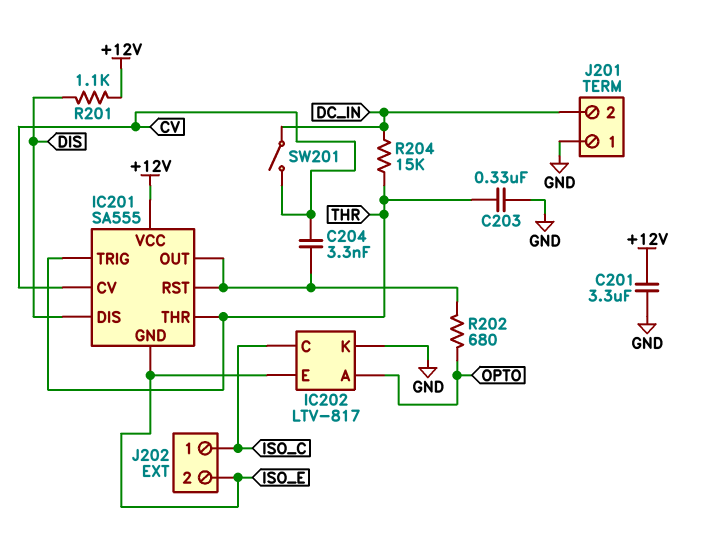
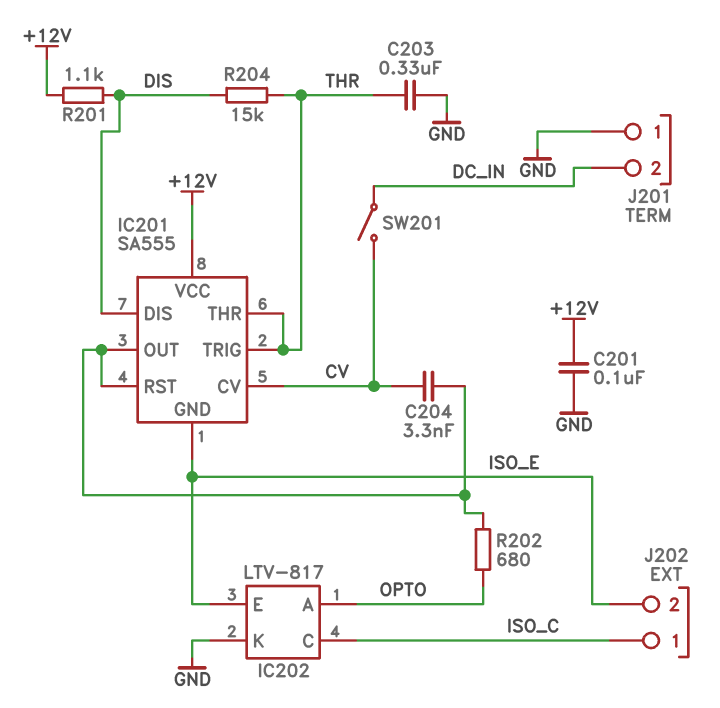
C201: 3.3uF (+12V, GND) -> 100nF (+12V, GND)
R204: 15k (DC_IN, THR) -> 15k (DIS, THR)

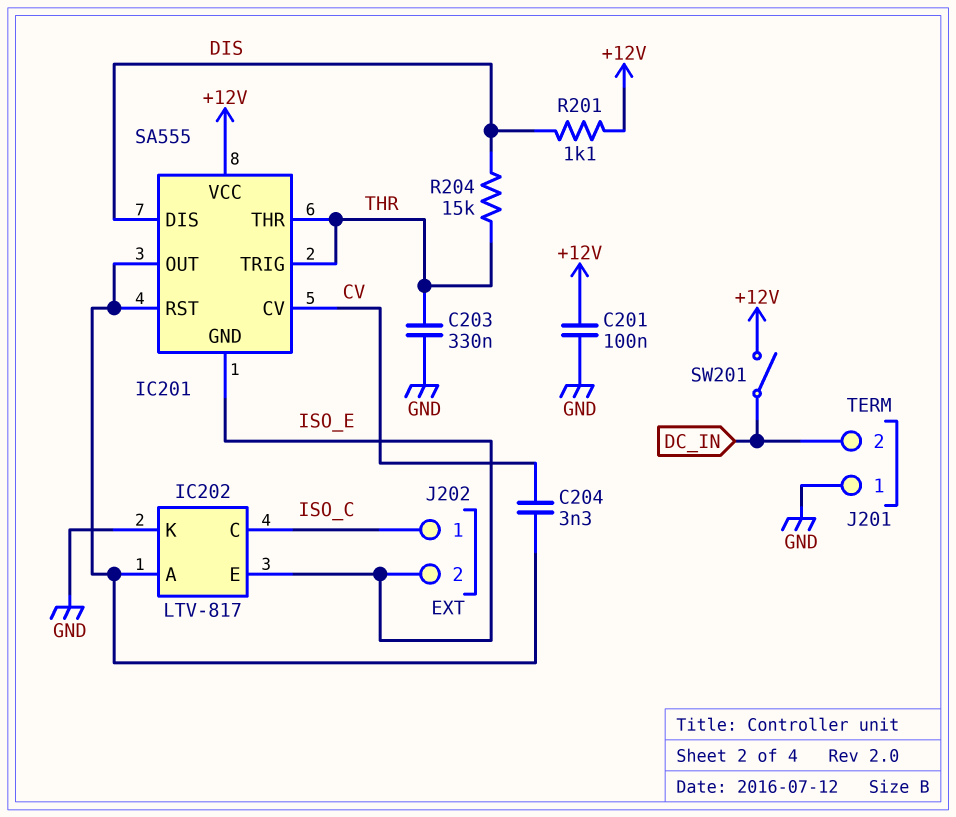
IC202 pin A: OPTO -> IC201/OUT
R202: 680 (IC201/OUT, OPTO) -> none
SW201: switch (CV, DC_IN) -> switch (+12V, DC_IN)

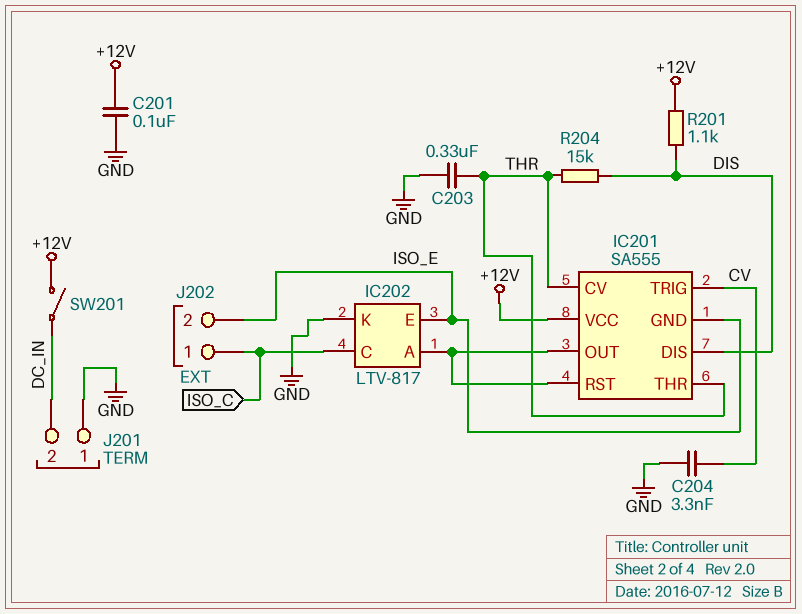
C204: 3.3nF (CV, IC201/OUT) -> 3.3nF (CV, GND)
IC201 pin CV: CV -> THR
IC201 pin TRIG: THR -> CV

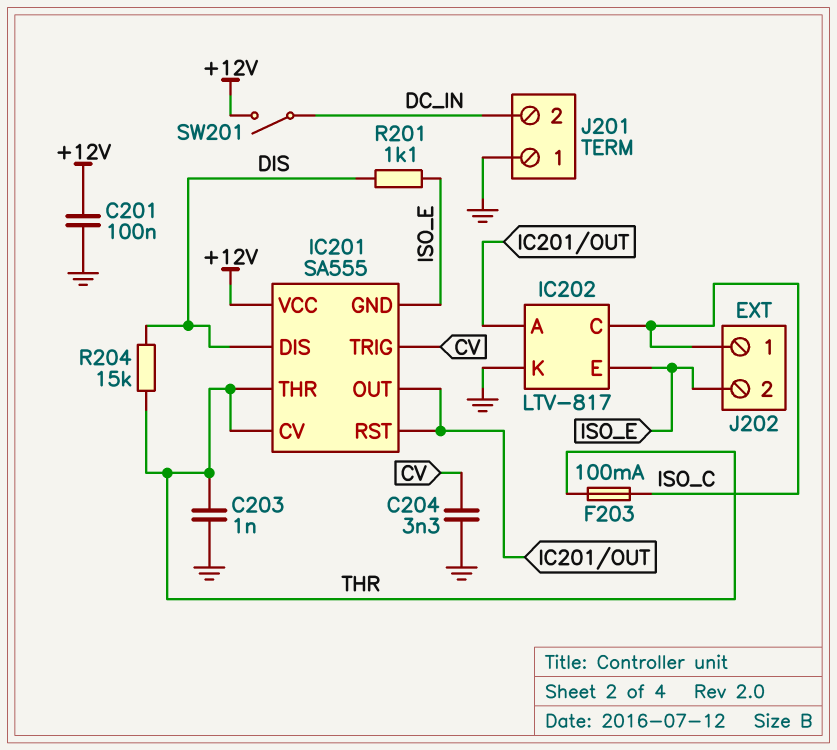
C203: 330nF (GND, THR) -> 1nF (GND, THR)
F203: none -> 100mA (ISO_C, THR)
R201: 1.1k (+12V, DIS) -> 1.1k (DIS, ISO_E)

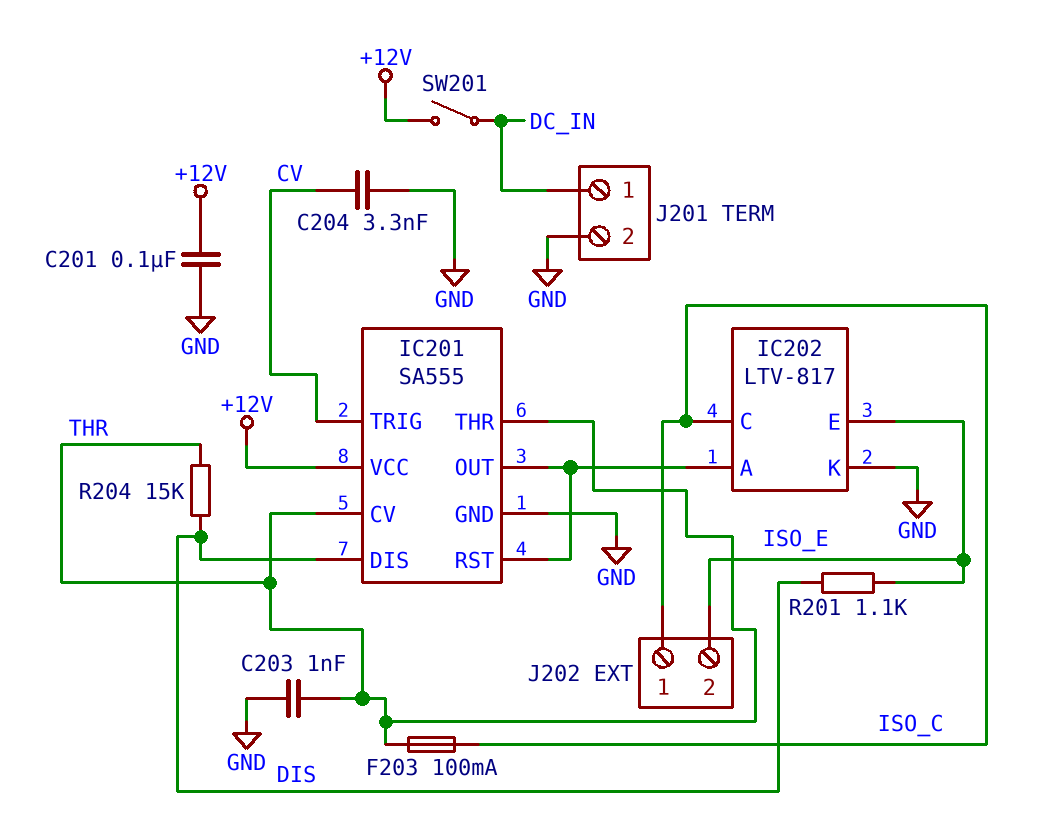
IC201 pin GND: ISO_E -> GND
J201 pin 1: GND -> DC_IN
J201 pin 2: DC_IN -> GND

